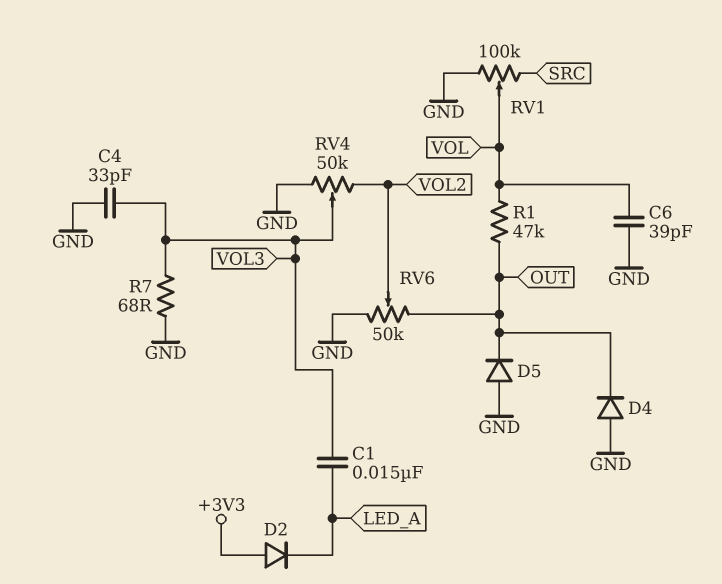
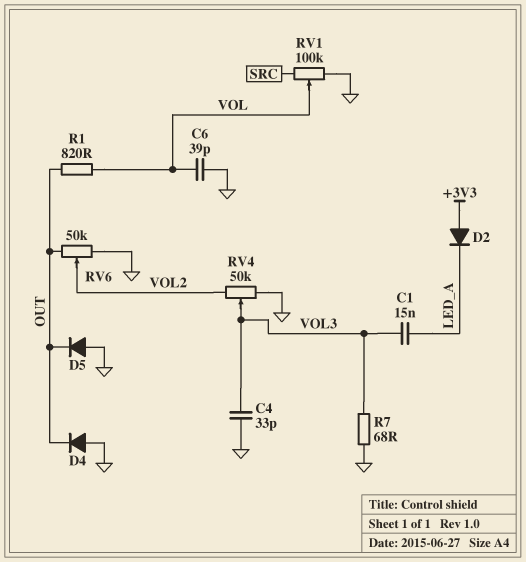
R1: 47k (OUT, VOL) -> 820 (OUT, VOL)

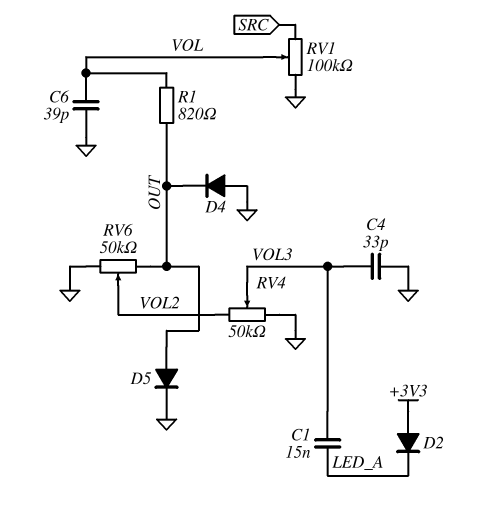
D5: diode (A GND, K OUT) -> diode (A OUT, K GND)
R7: 68 (GND, VOL3) -> none

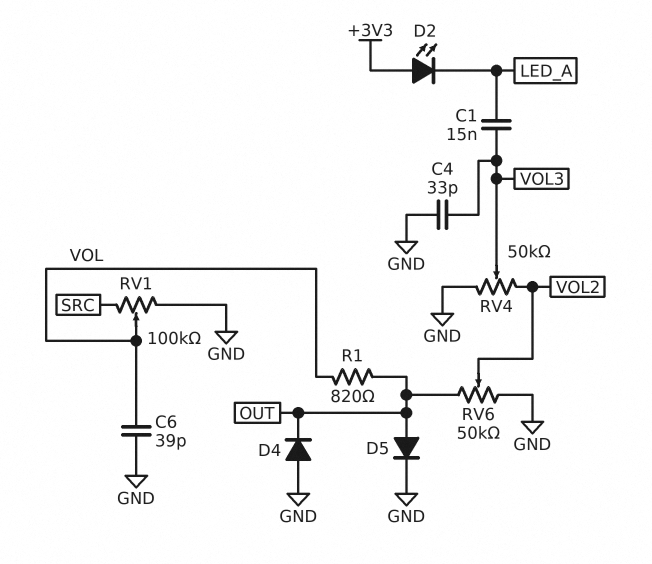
D2: diode (A +3V3, K LED_A) -> LED (A +3V3, K LED_A)

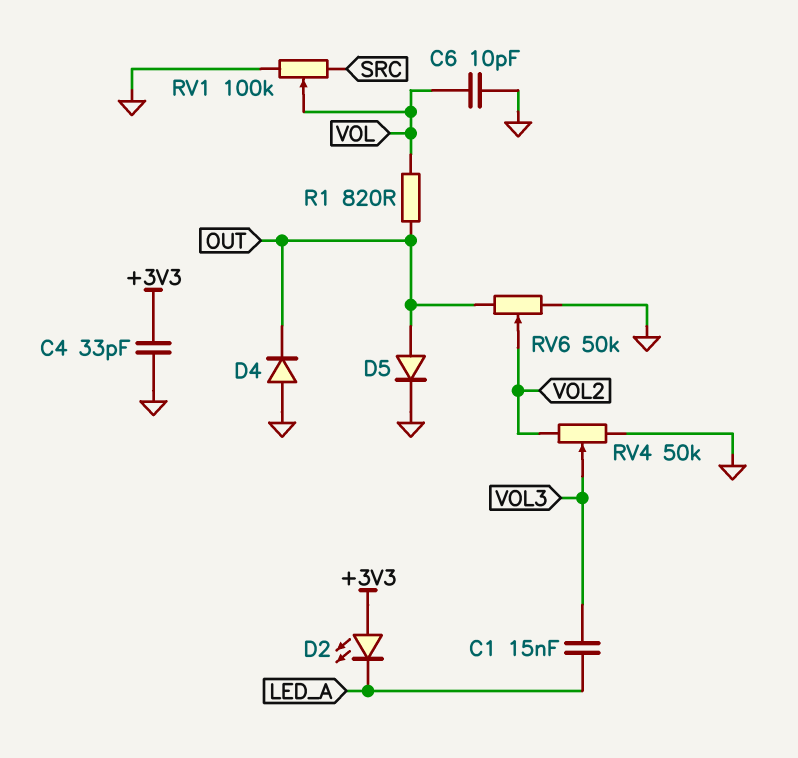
C4: 33pF (GND, VOL3) -> 33pF (+3V3, GND)
C6: 39pF (GND, VOL) -> 10pF (GND, VOL)

